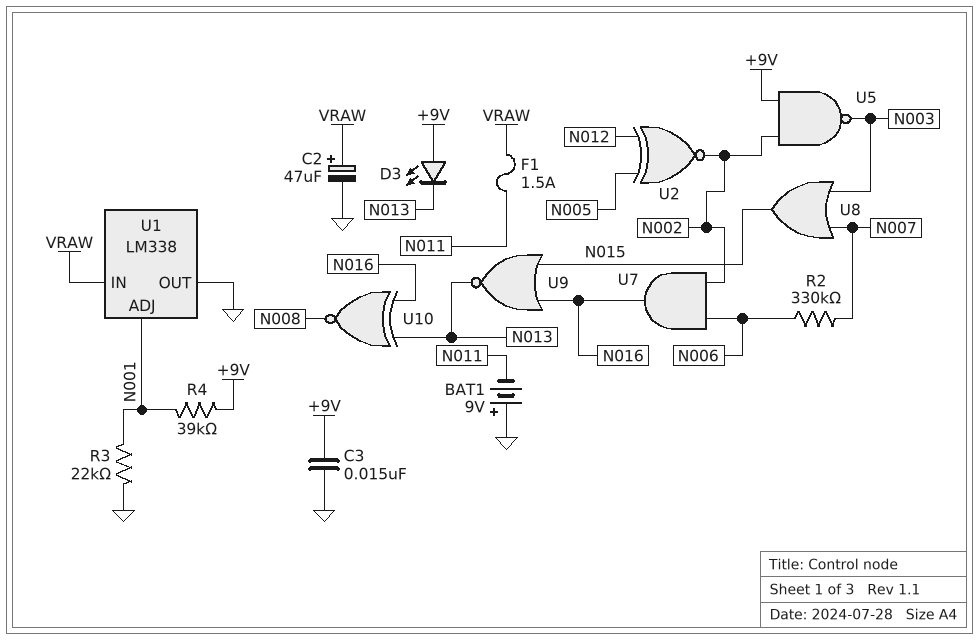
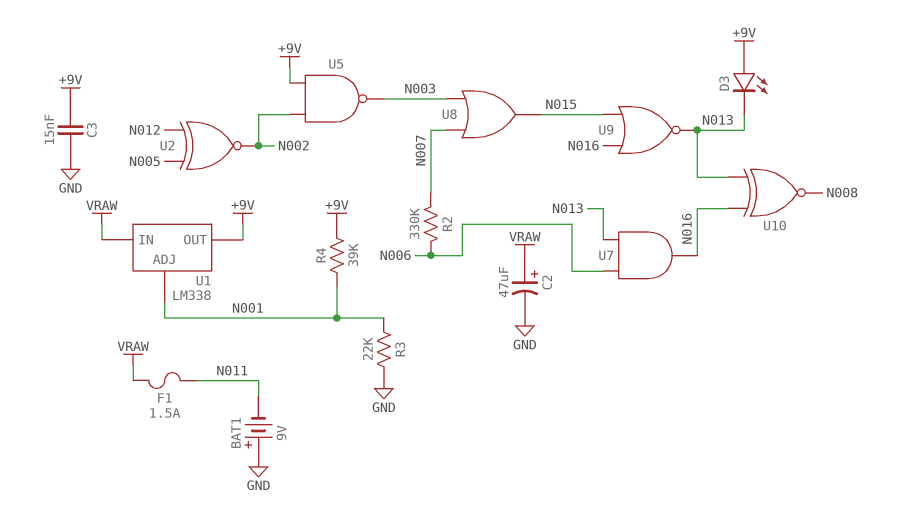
U1 pin OUT: GND -> +9V
U7: AND (in N002, in N006, out N016) -> AND (in N006, in N013, out N016)

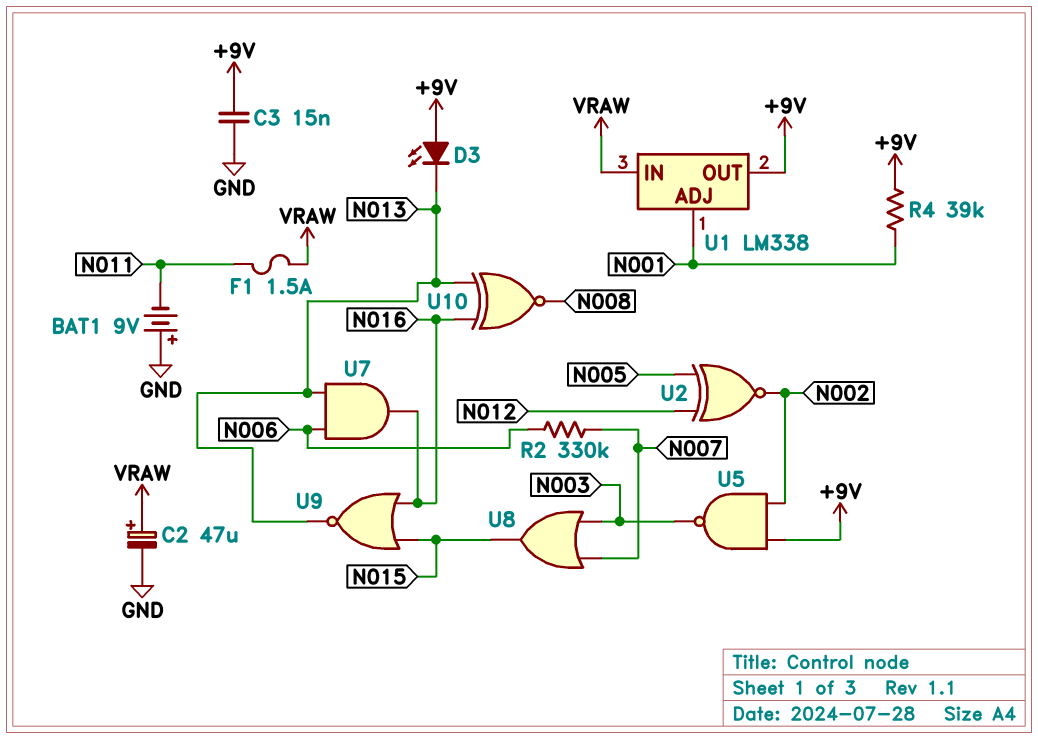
R3: 22k (GND, N001) -> none

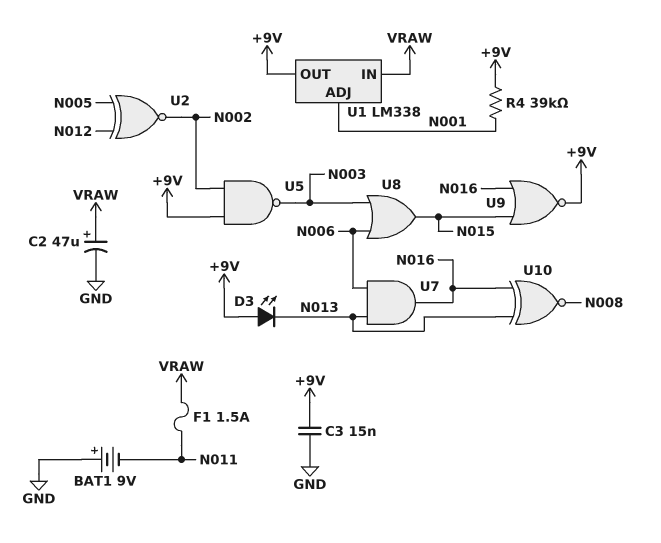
R2: 330k (N006, N007) -> none
U8: OR (in N003, in N007, out N015) -> OR (in N003, in N006, out N015)
U9: NOR (in N015, in N016, out N013) -> NOR (in N015, in N016, out +9V)

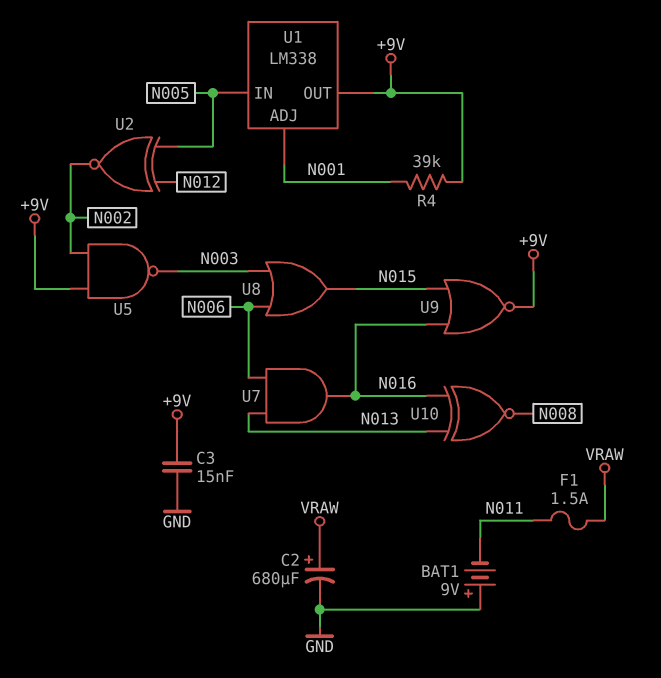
C2: 47uF (plus VRAW, minus GND) -> 680uF (plus VRAW, minus GND)
D3: LED (A +9V, K N013) -> none
U1 pin IN: VRAW -> N005

